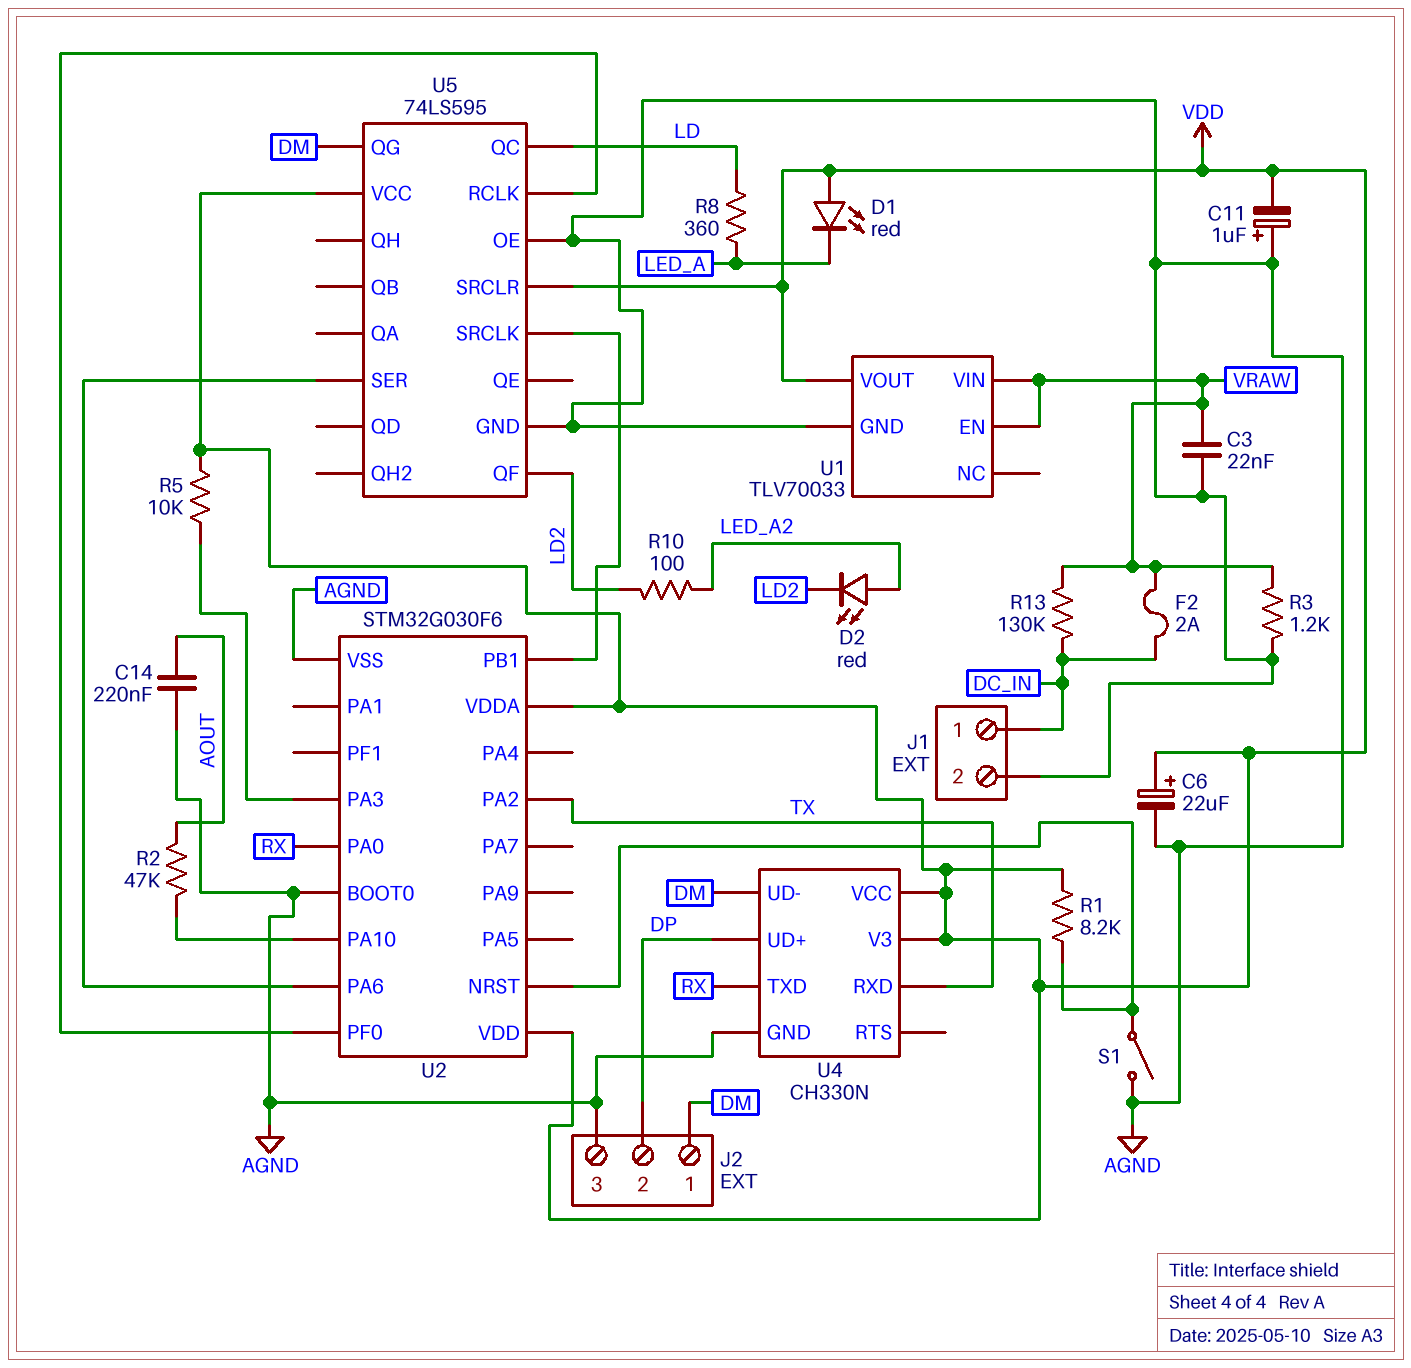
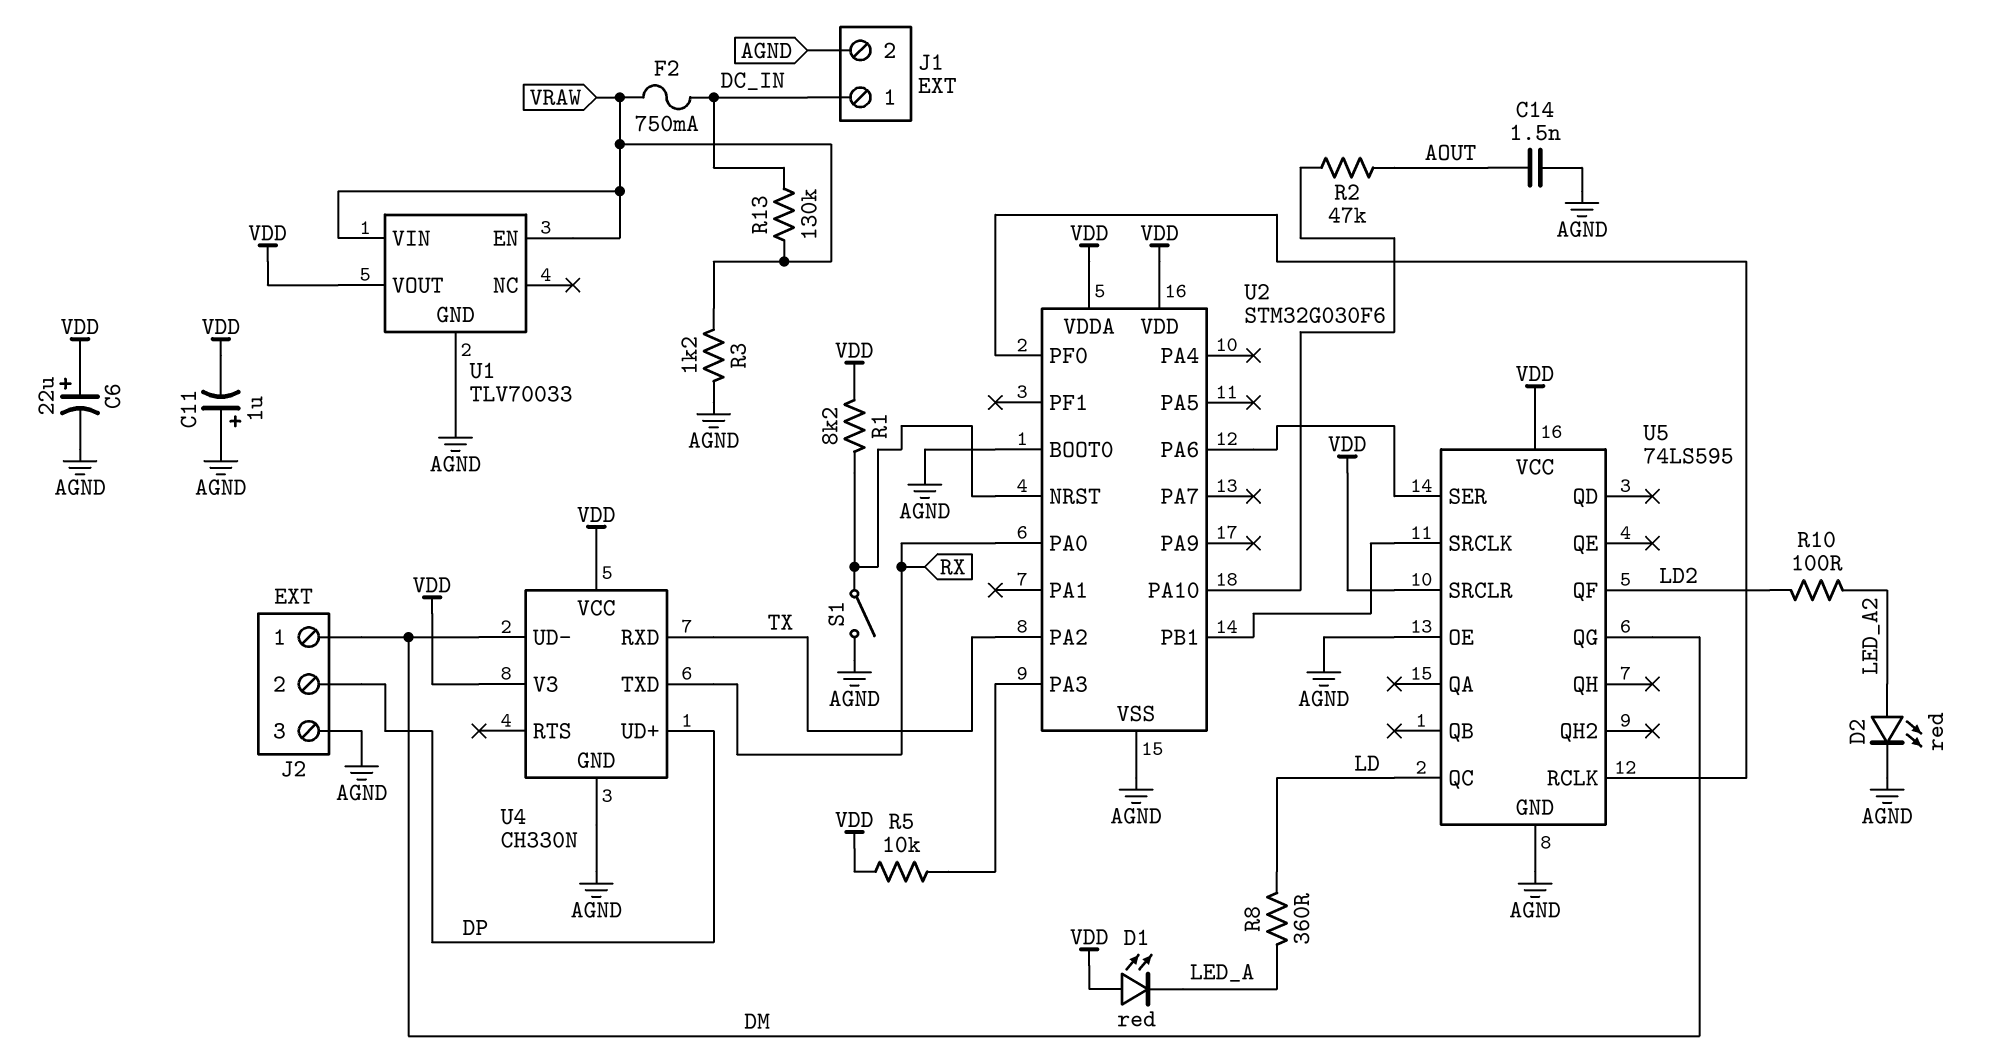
C3: 22nF (AGND, VRAW) -> none
C14: 220nF (AGND, AOUT) -> 1.5nF (AGND, AOUT)
D2: LED red (A LED_A2, K LD2) -> LED red (A LED_A2, K AGND)
F2: 2A (DC_IN, VRAW) -> 750mA (DC_IN, VRAW)

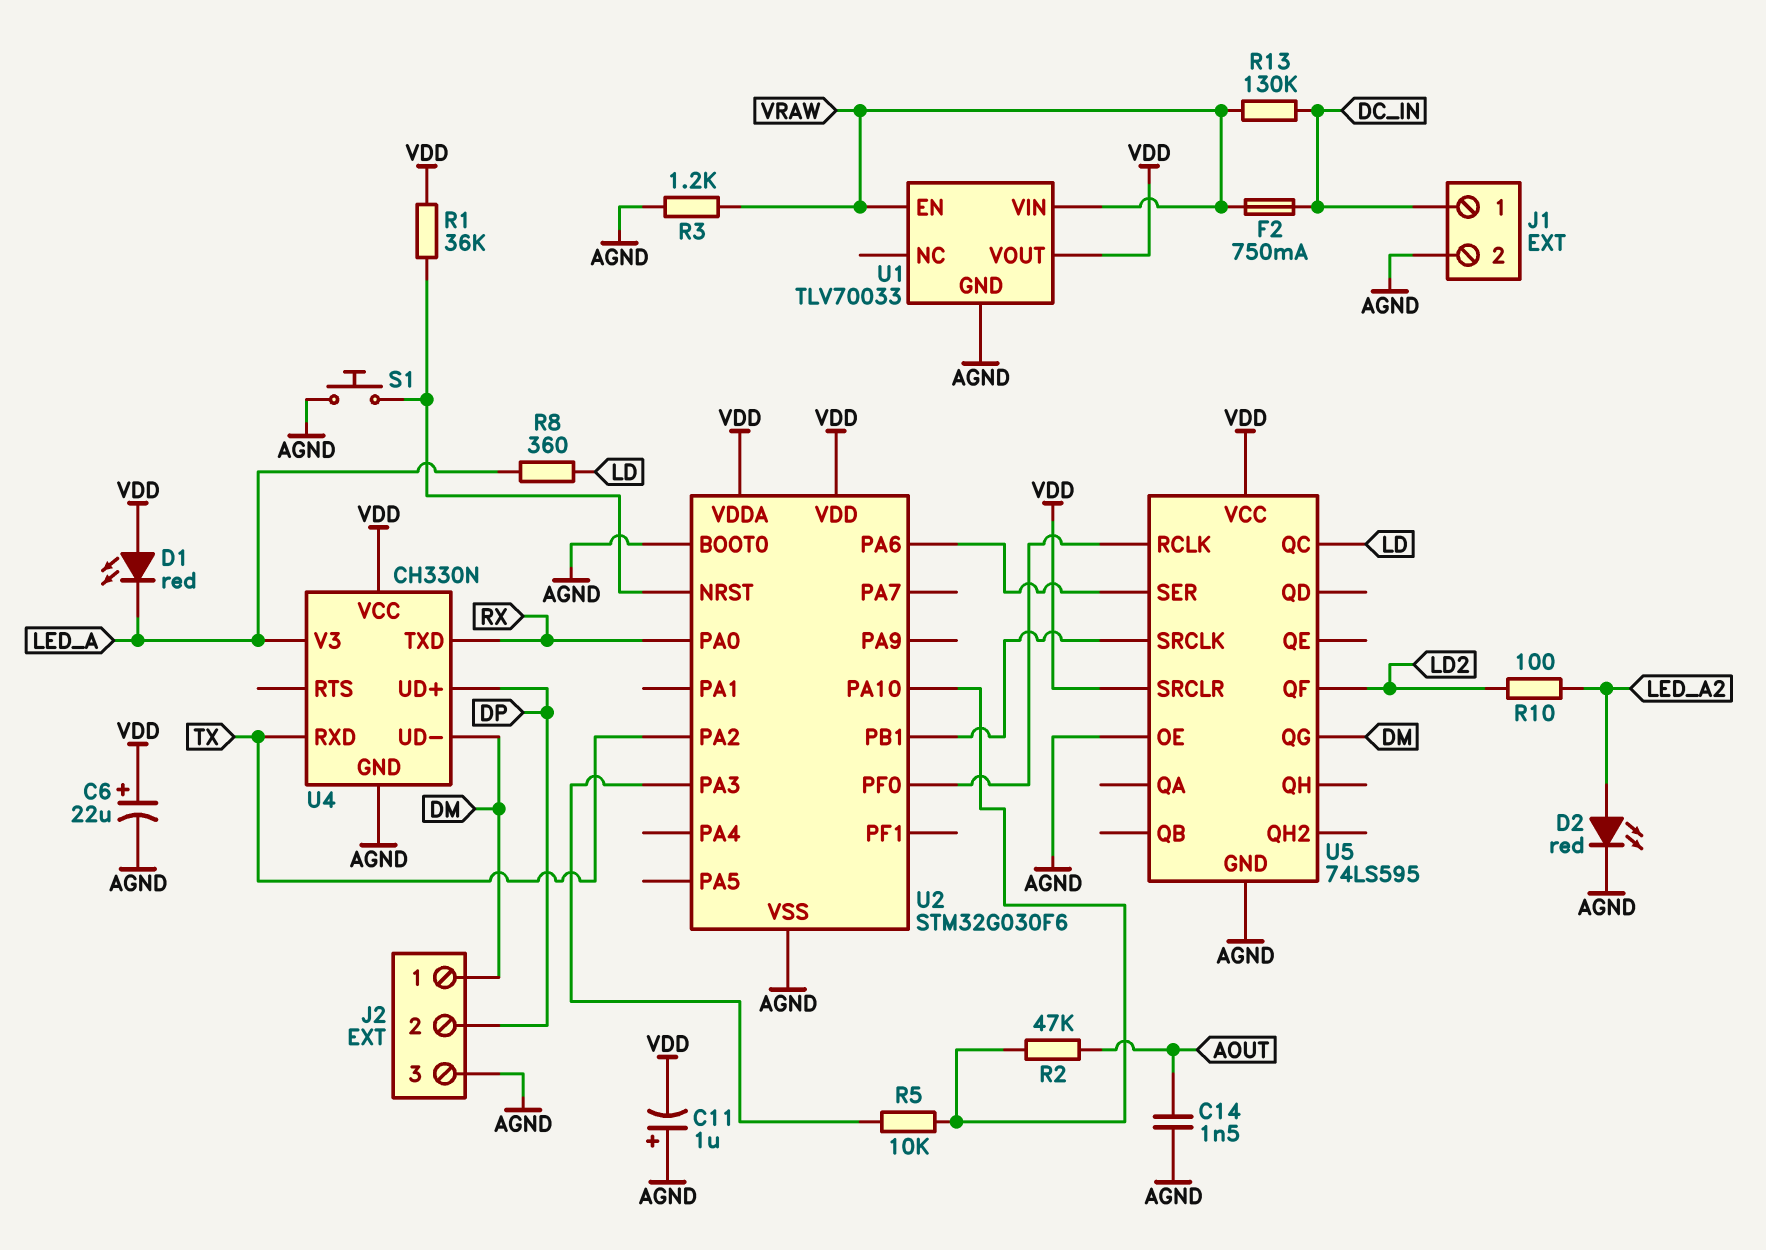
R1: 8.2k (U2/NRST, VDD) -> 36k (U2/NRST, VDD)
R5: 10k (U2/PA3, VDD) -> 10k (U2/PA3, U2/PA10)
S1: switch (AGND, U2/NRST) -> button (AGND, U2/NRST)
U4 pin V3: VDD -> LED_A

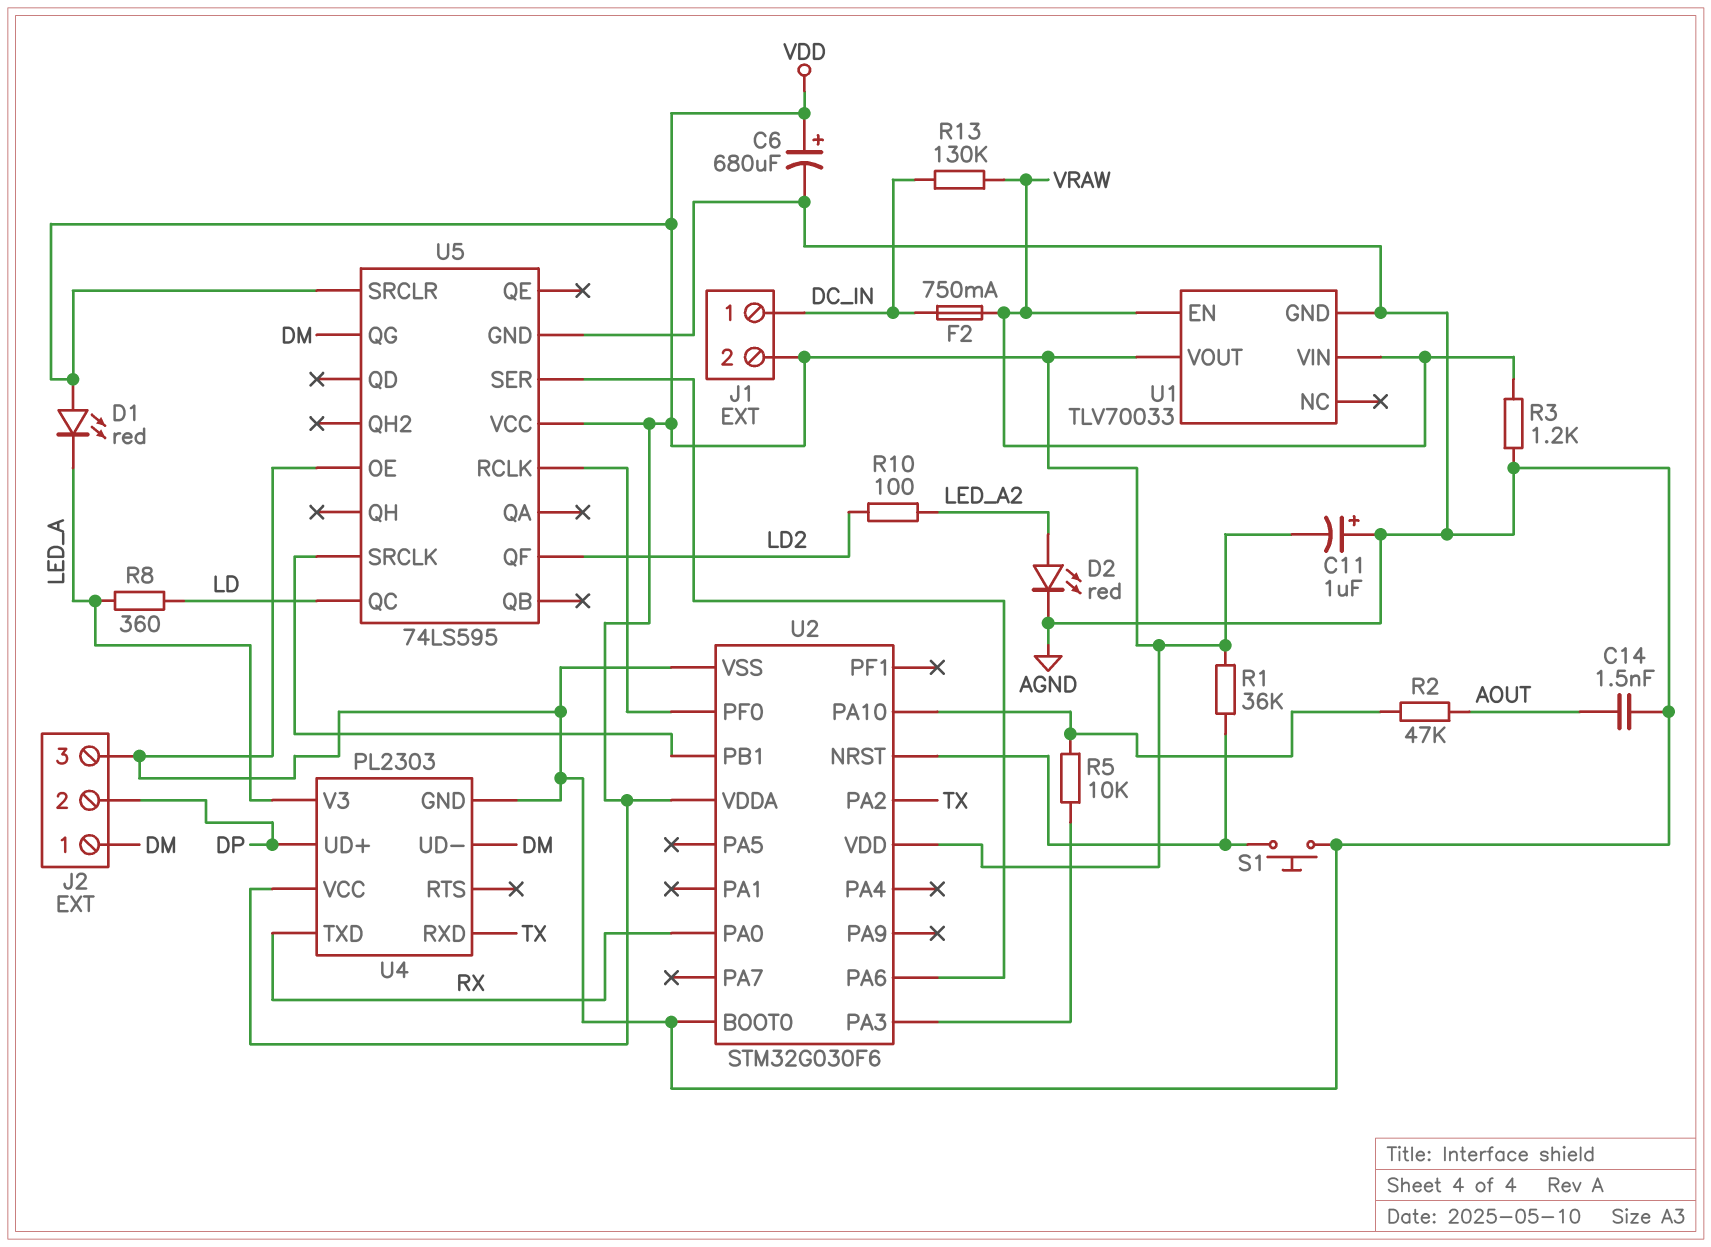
C6: 22uF (plus VDD, minus AGND) -> 680uF (plus VDD, minus AGND)
J1 pin 2: AGND -> VDD
U4: CH330N -> PL2303

